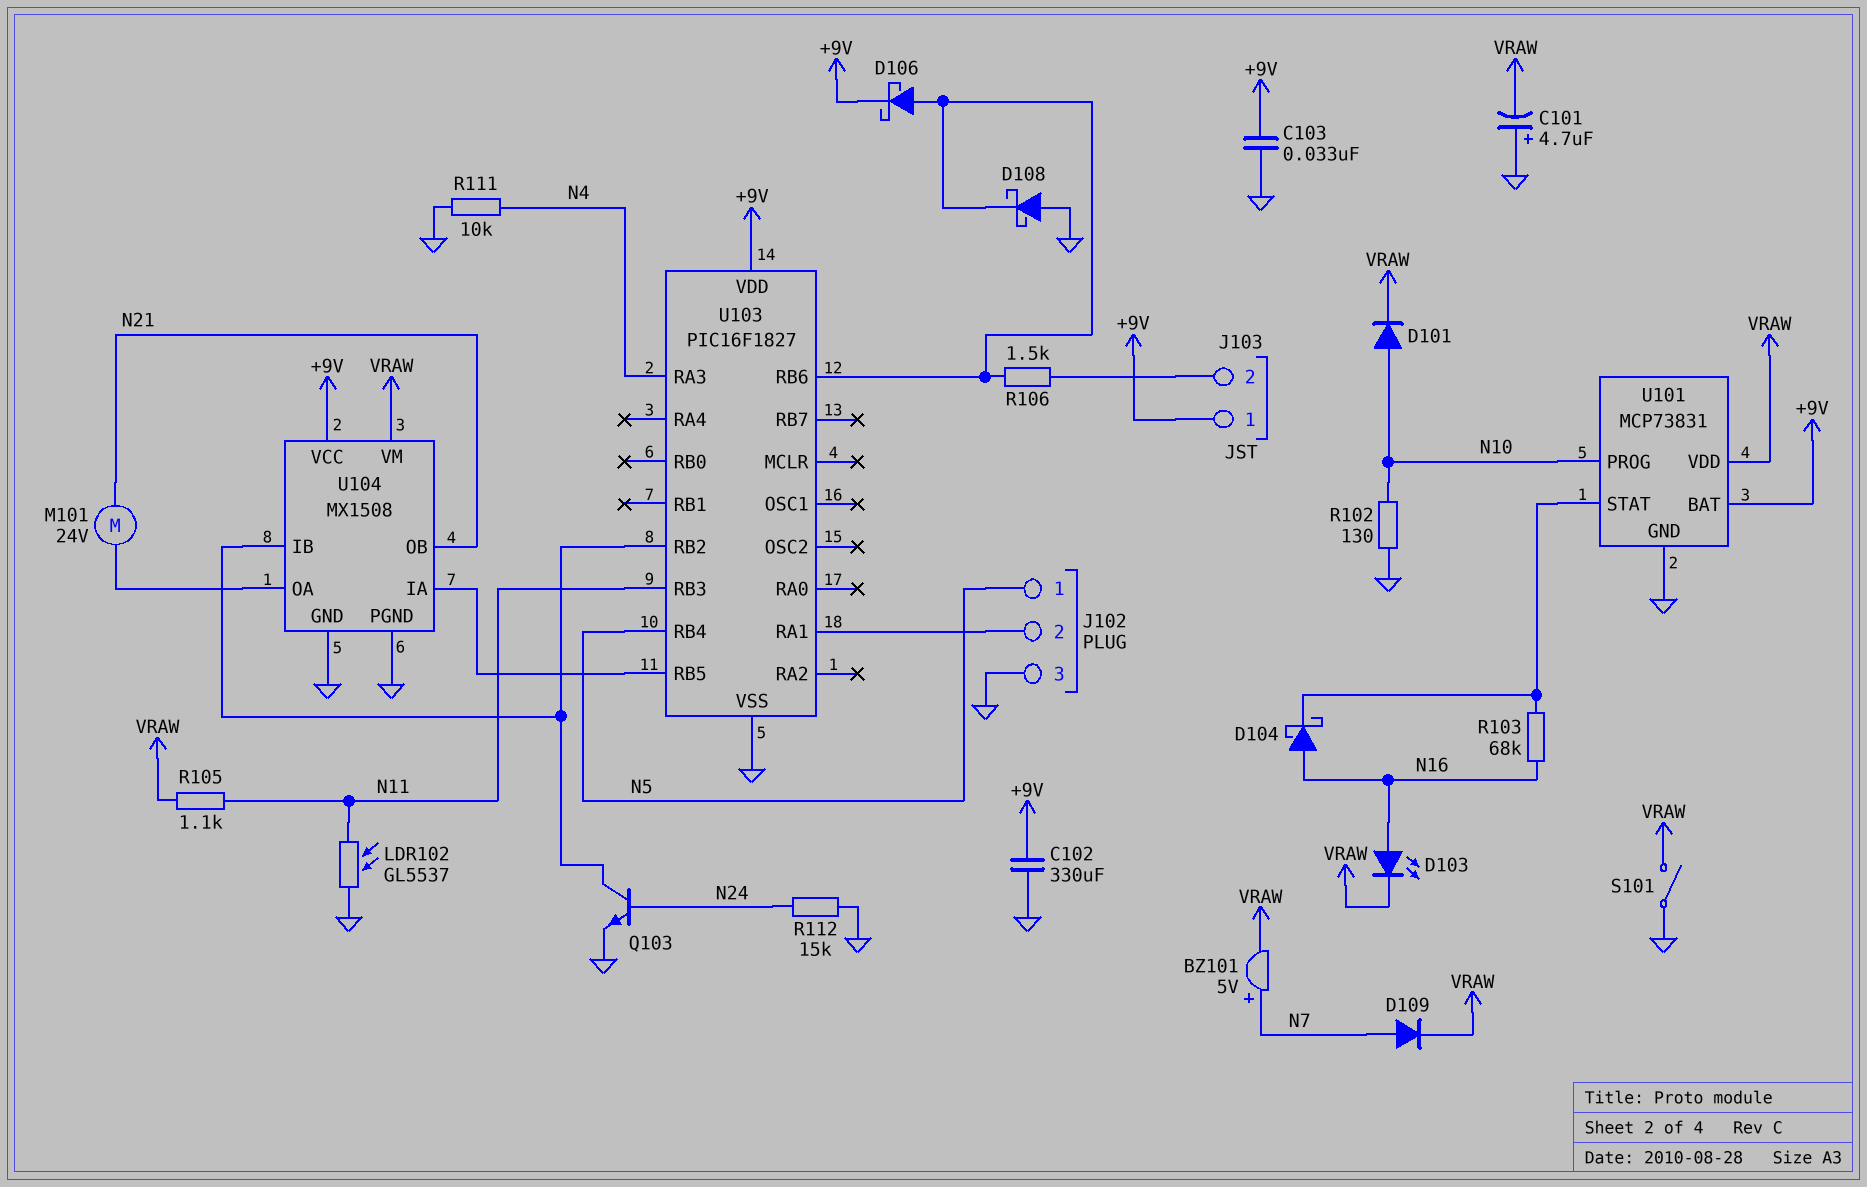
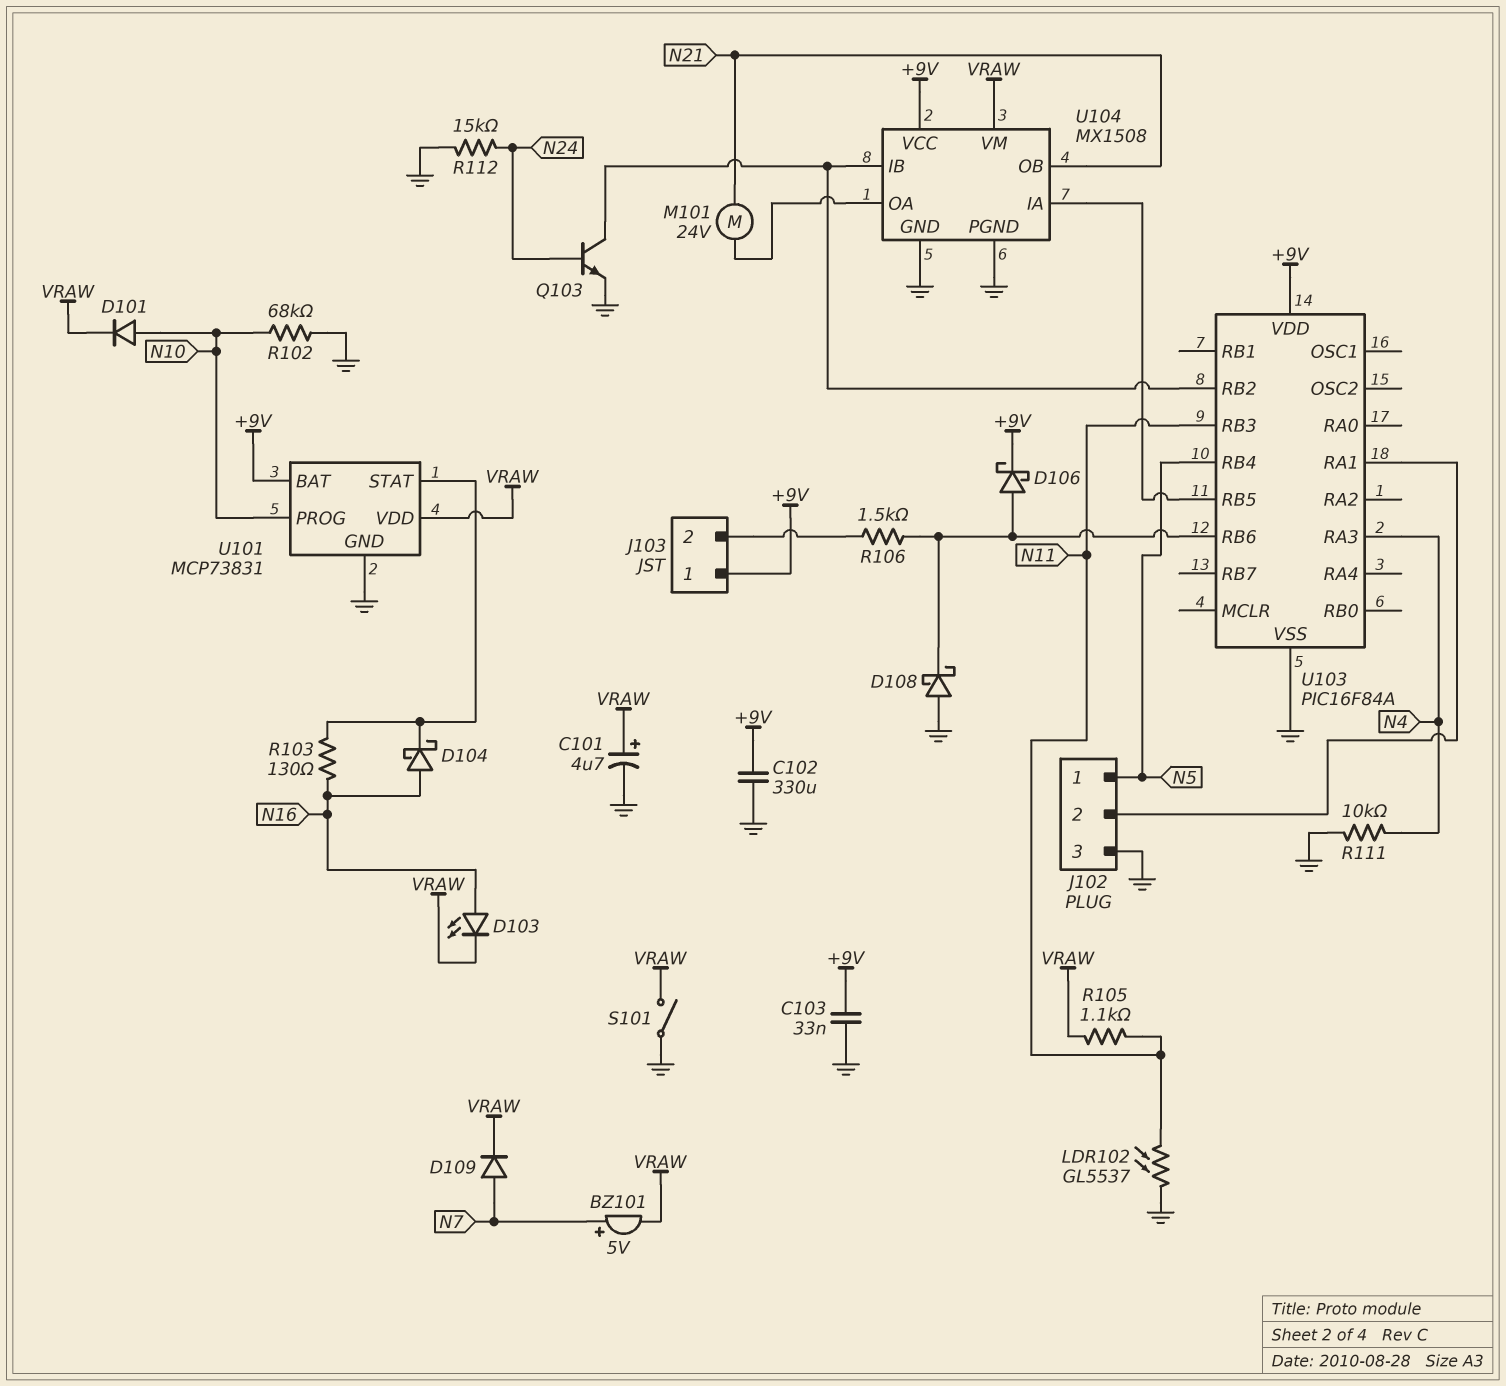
C101: 4.7uF (plus GND, minus VRAW) -> 4.7uF (plus VRAW, minus GND)
R102: 130 (GND, N10) -> 68k (GND, N10)
R103: 68k (N16, U101/STAT) -> 130 (N16, U101/STAT)
U103: PIC16F1827 -> PIC16F84A

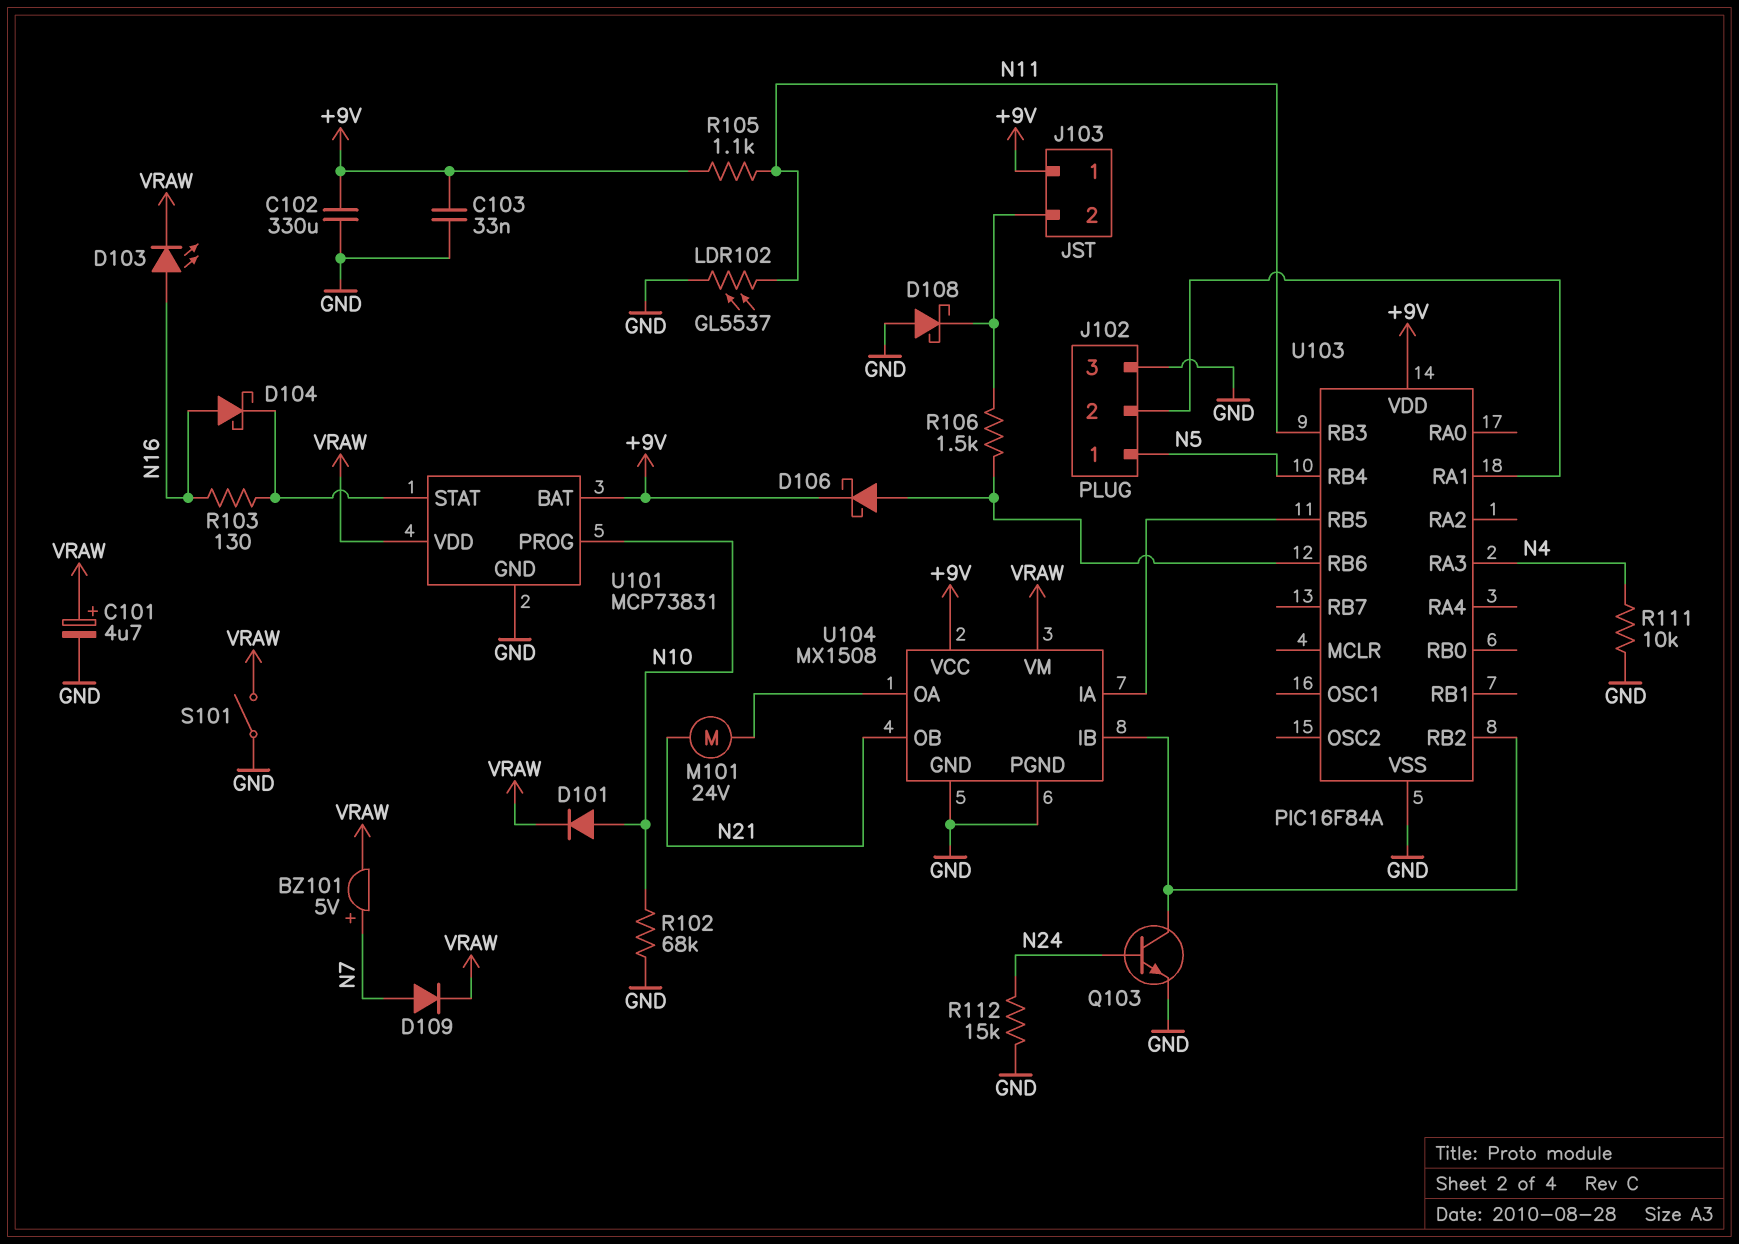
D108: schottky (A GND, K U103/RB6) -> schottky (A GND, K J103/2)
R105: 1.1k (N11, VRAW) -> 1.1k (+9V, N11)

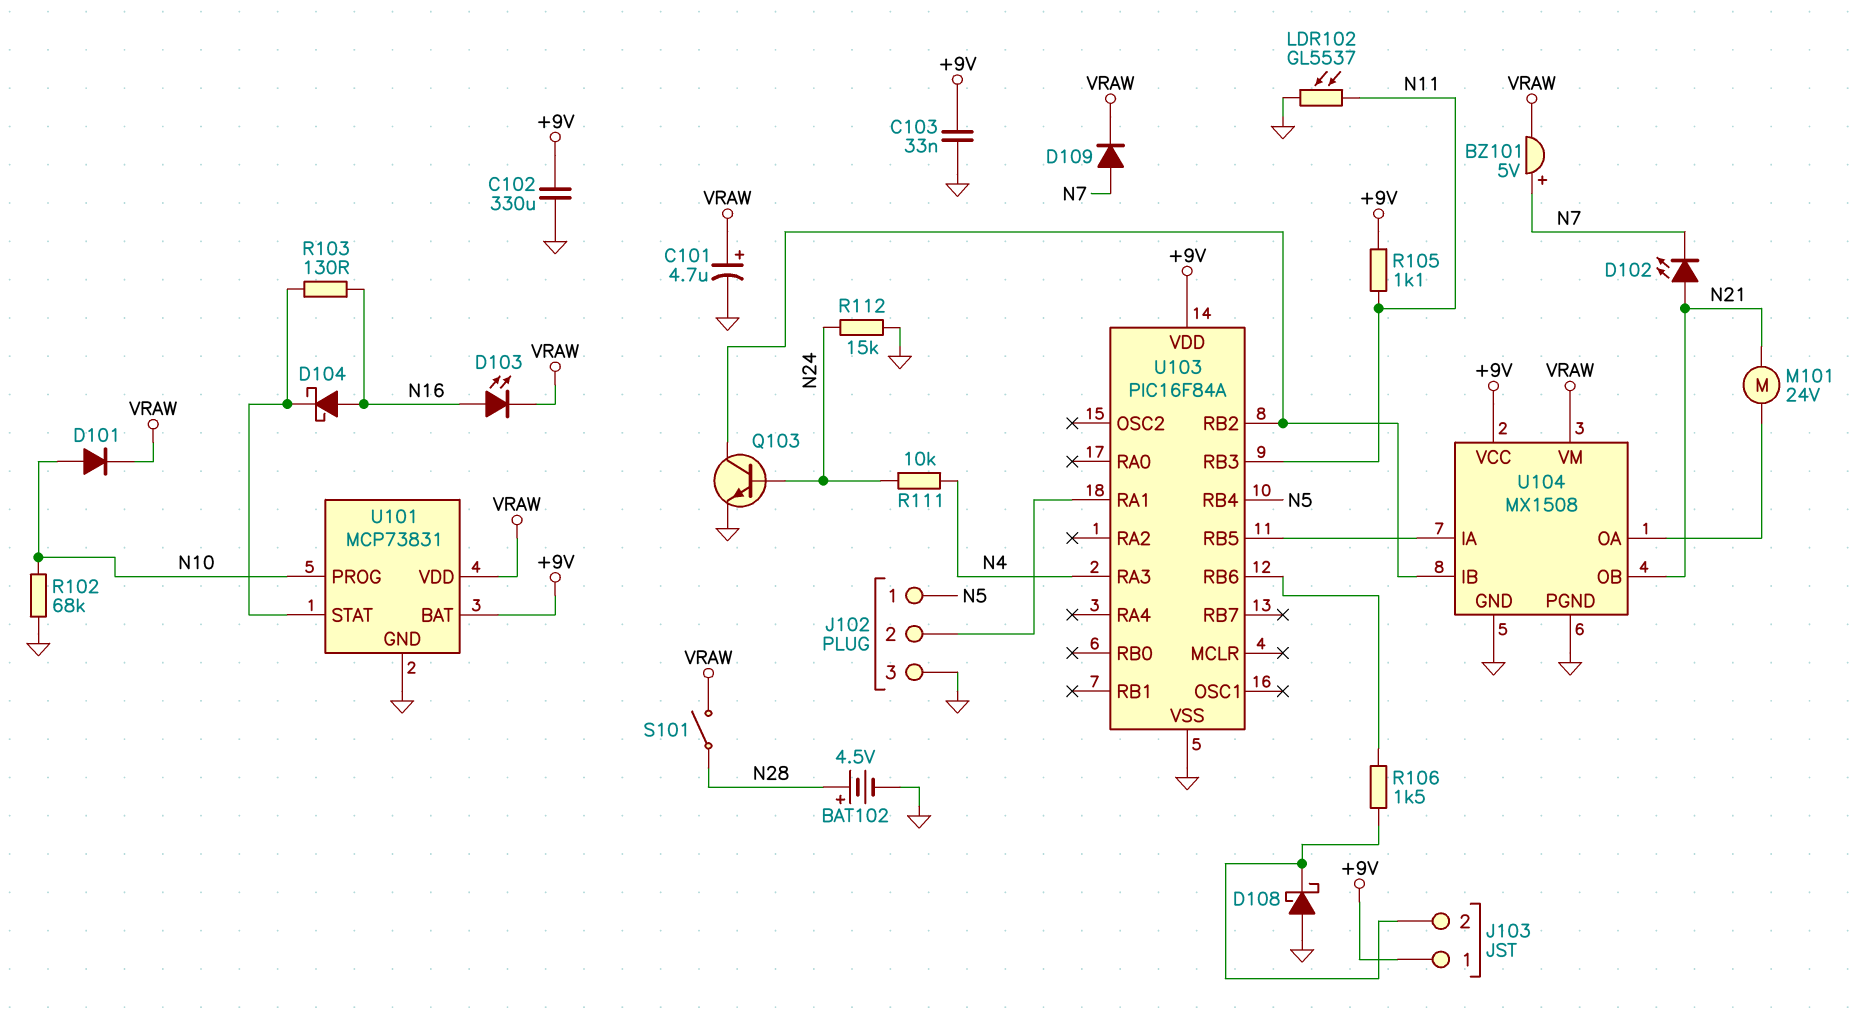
BAT102: none -> 4.5V (plus N28, minus GND)
D102: none -> LED (A N21, K N7)
D106: schottky (A U103/RB6, K +9V) -> none
R111: 10k (GND, N4) -> 10k (N4, N24)
S101: switch (GND, VRAW) -> switch (N28, VRAW)

